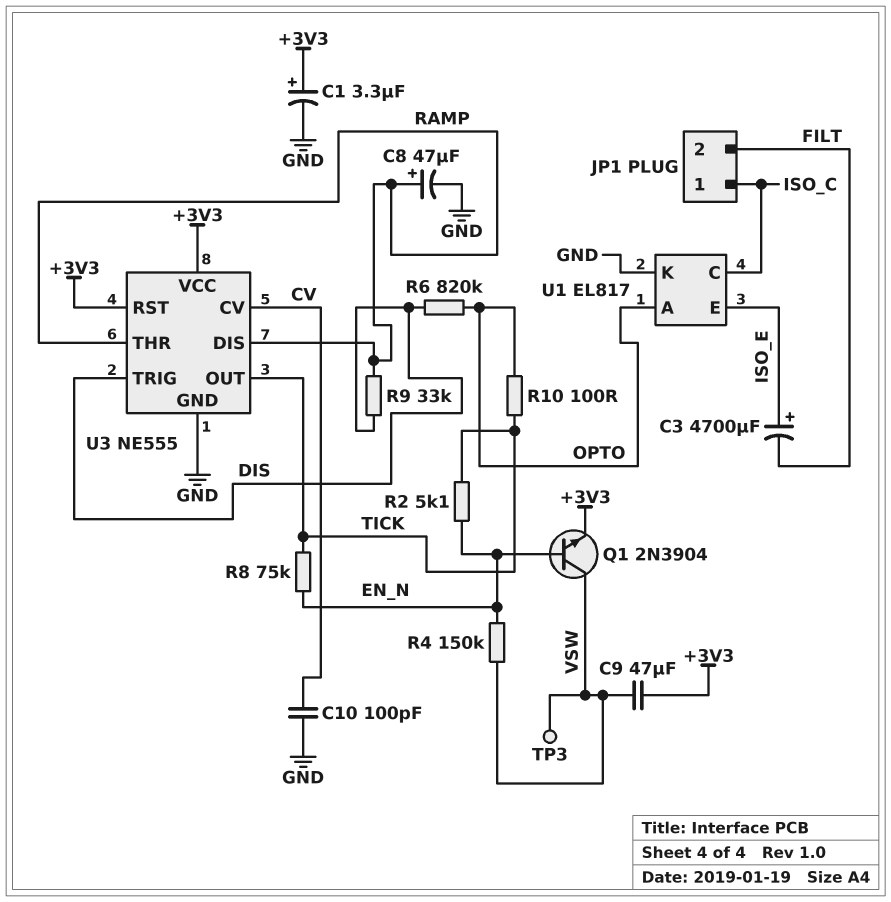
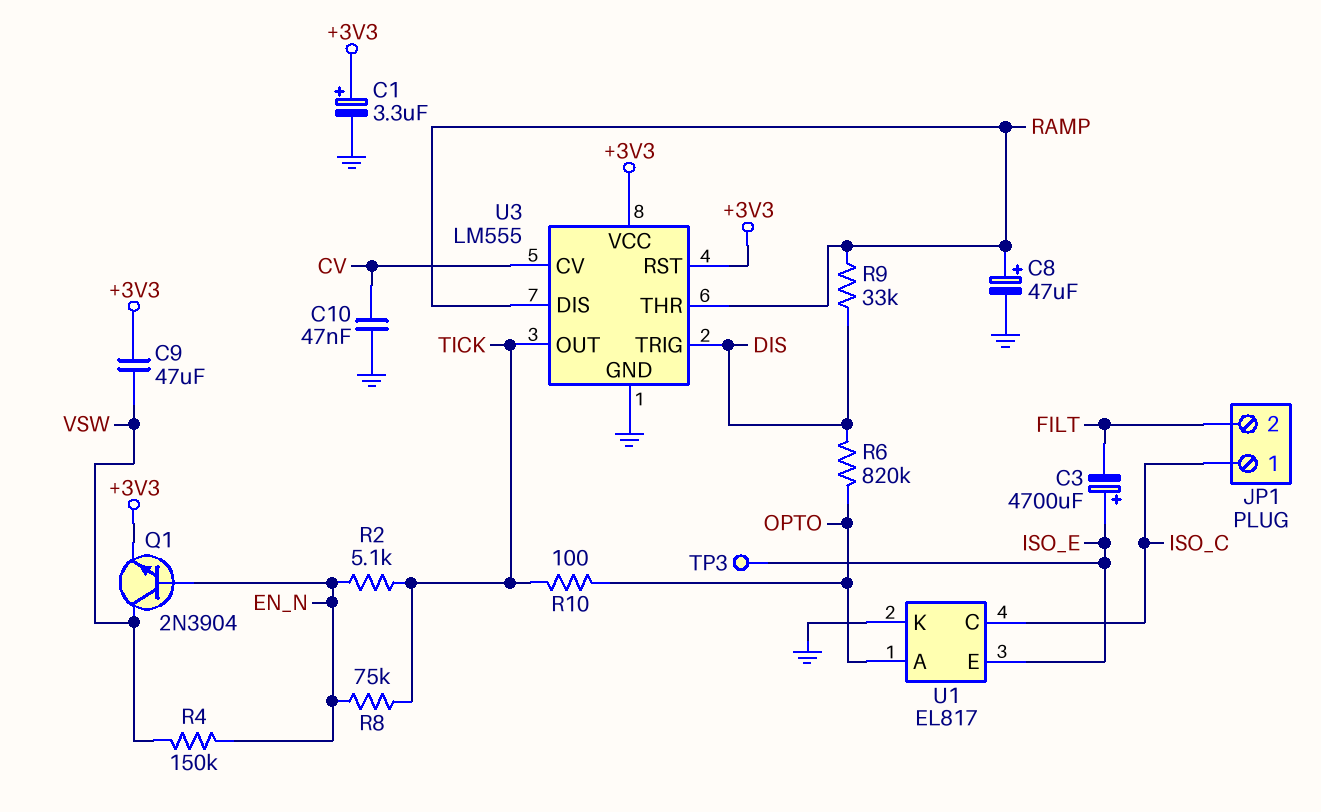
C10: 100pF (CV, GND) -> 47nF (CV, GND)
TP3: test point (VSW) -> test point (ISO_E)
U3: NE555 -> LM555

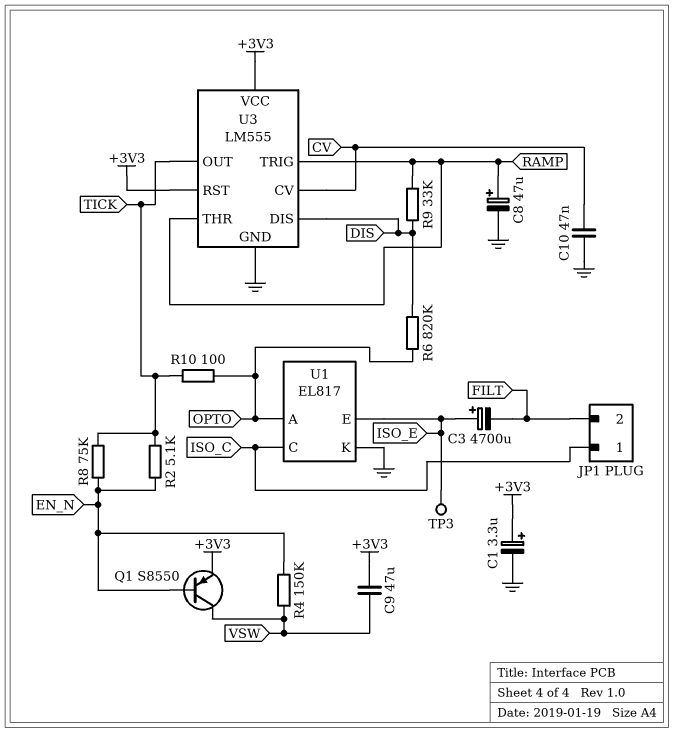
Q1: NPN 2N3904 (B EN_N, C VSW, E +3V3) -> PNP S8550 (B EN_N, C VSW, E +3V3)
U3 pin DIS: RAMP -> DIS
U3 pin TRIG: DIS -> RAMP

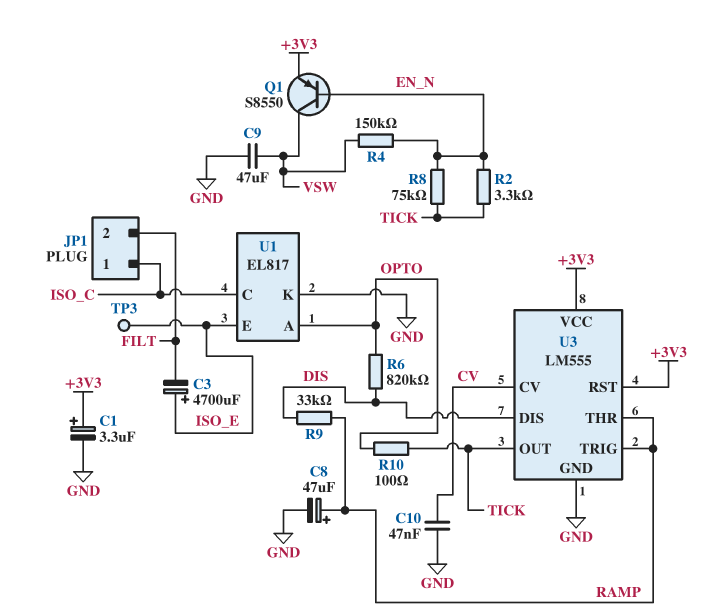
C9: 47uF (+3V3, VSW) -> 47uF (GND, VSW)
R2: 5.1k (EN_N, TICK) -> 3.3k (EN_N, TICK)

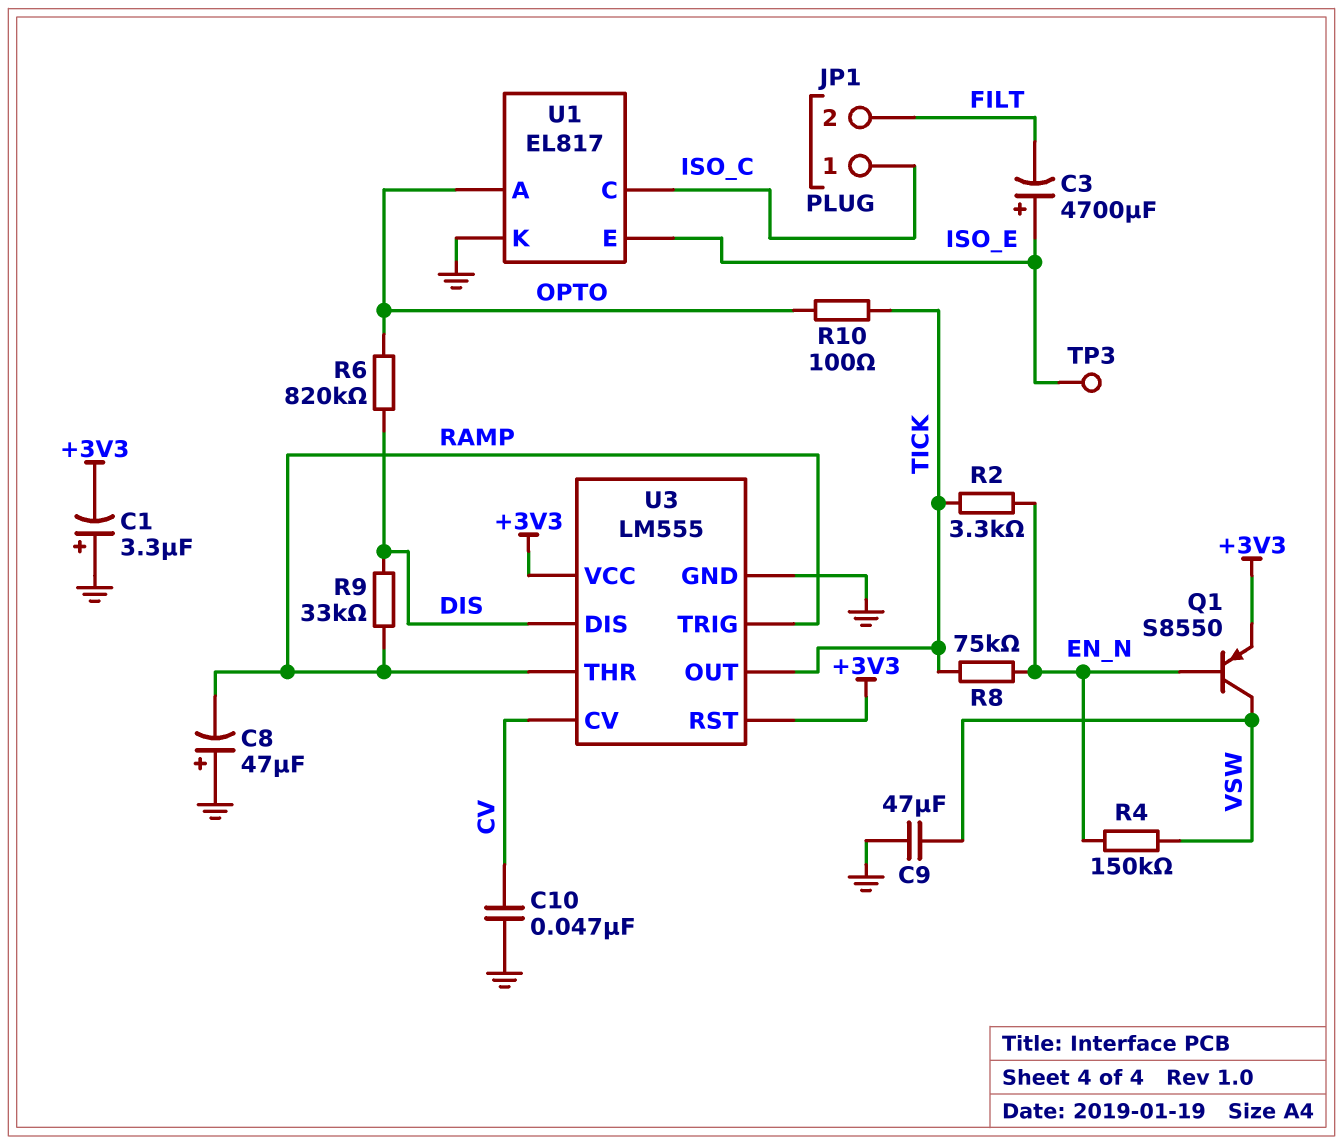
C1: 3.3uF (plus +3V3, minus GND) -> 3.3uF (plus GND, minus +3V3)
C8: 47uF (plus RAMP, minus GND) -> 47uF (plus GND, minus RAMP)

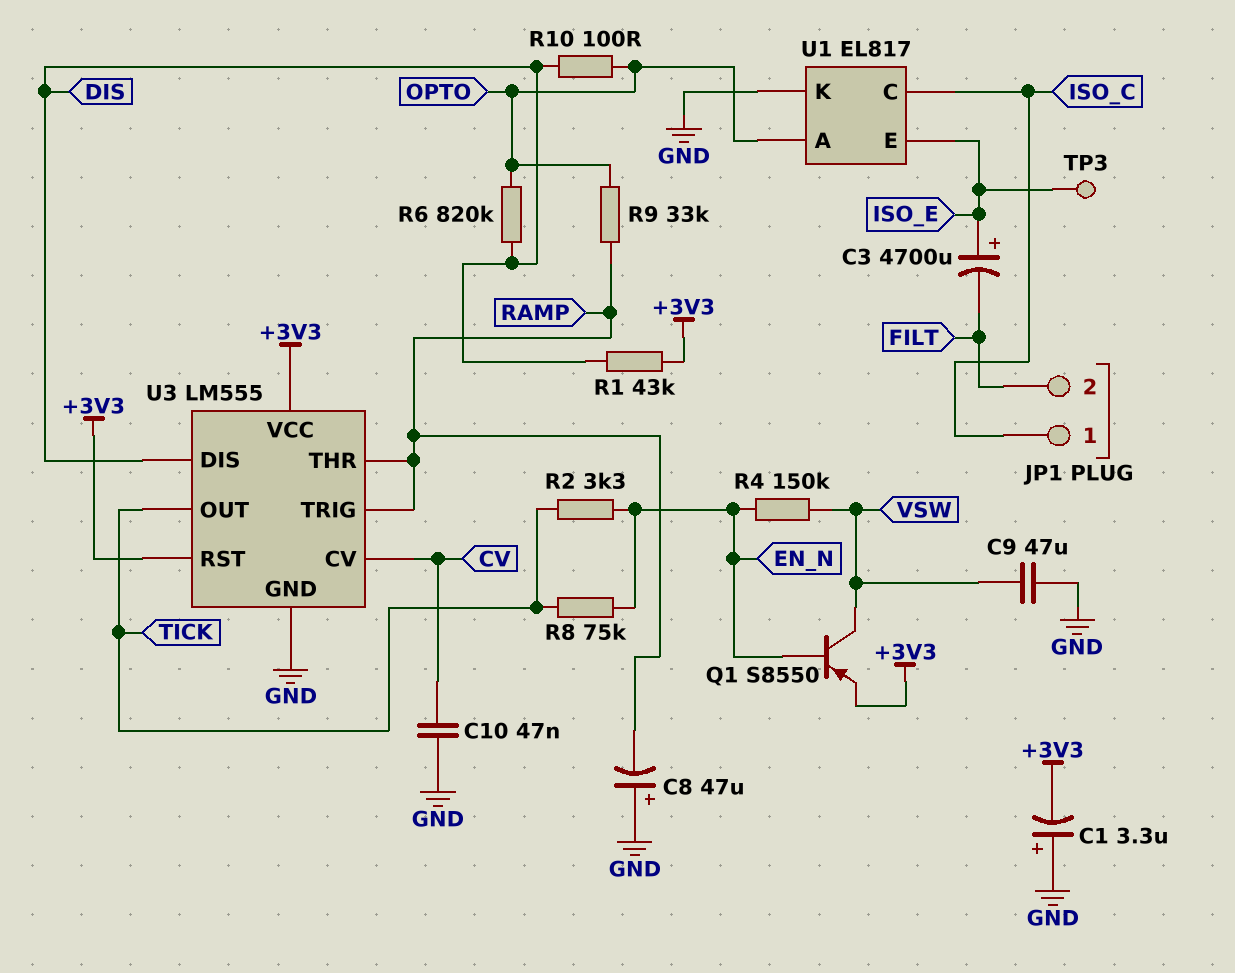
R1: none -> 43k (+3V3, DIS)
R9: 33k (DIS, RAMP) -> 33k (OPTO, RAMP)
R10: 100 (OPTO, TICK) -> 100 (DIS, OPTO)

